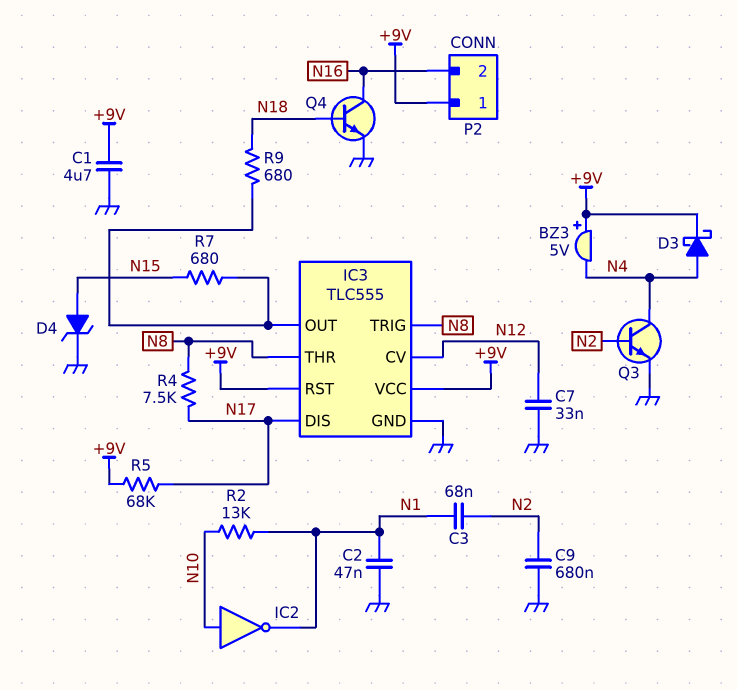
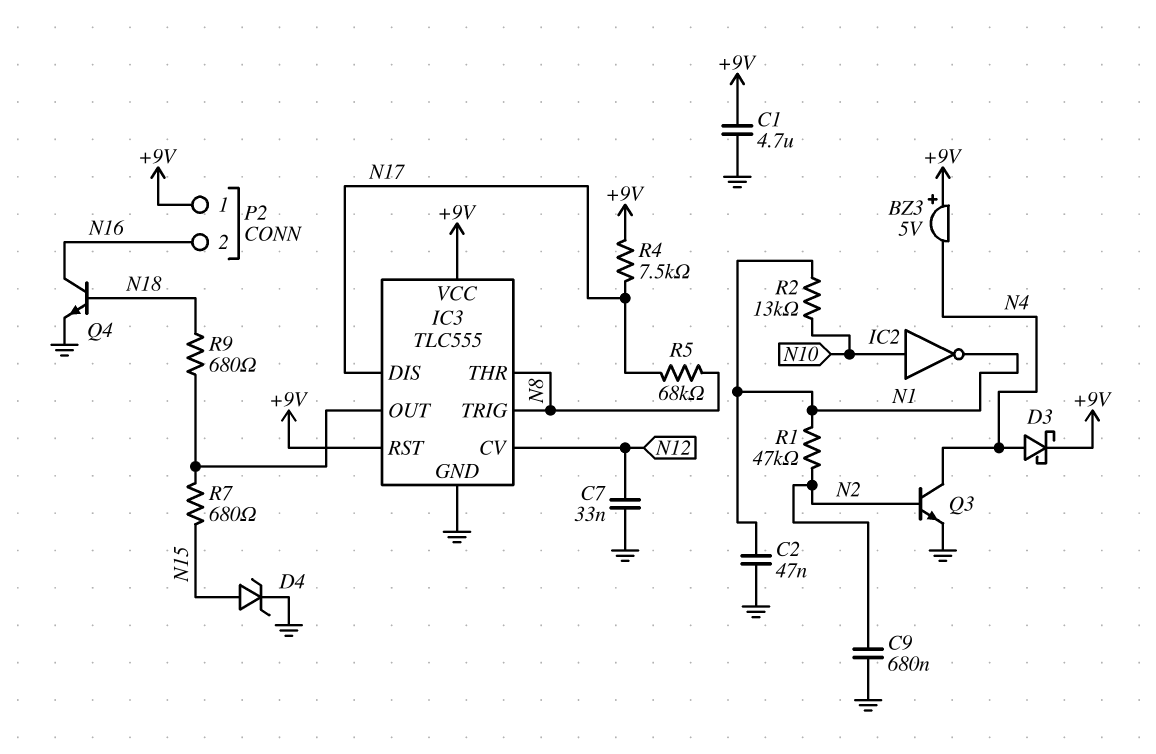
C3: 68nF (N1, N2) -> none
R1: none -> 47k (N1, N2)
R4: 7.5k (N8, N17) -> 7.5k (+9V, N17)
R5: 68k (+9V, N17) -> 68k (N8, N17)

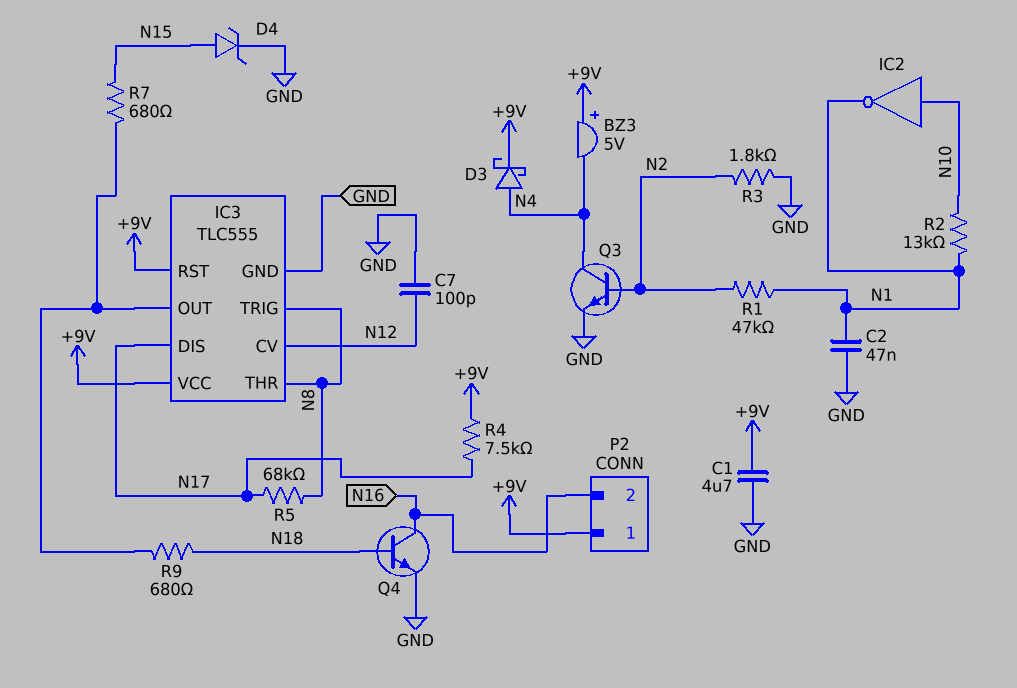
C7: 33nF (GND, N12) -> 100pF (GND, N12)
C9: 680nF (GND, N2) -> none
R3: none -> 1.8k (GND, N2)

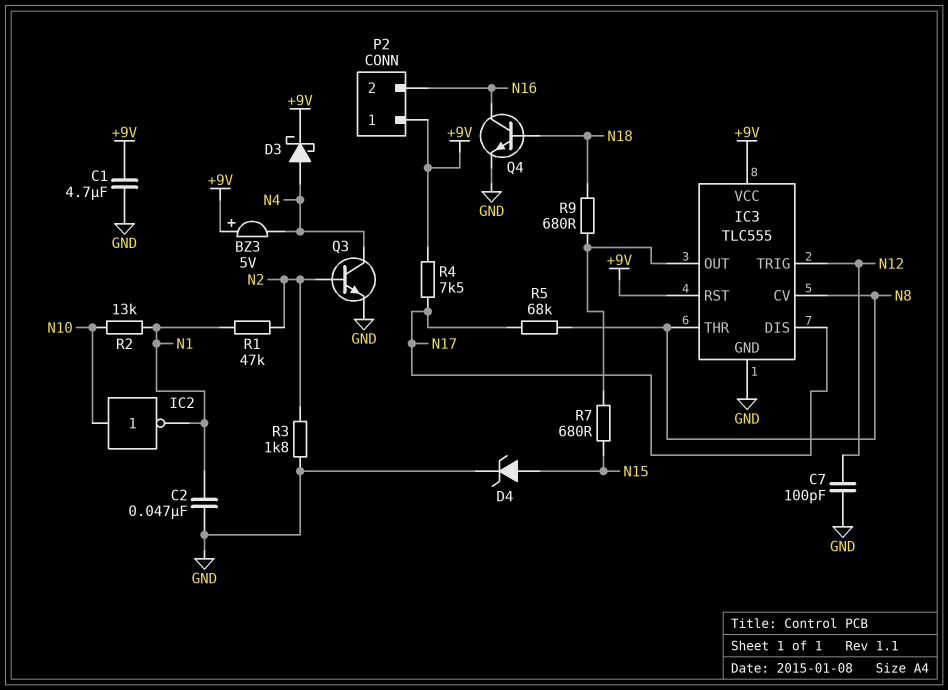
IC3 pin CV: N12 -> N8
IC3 pin TRIG: N8 -> N12

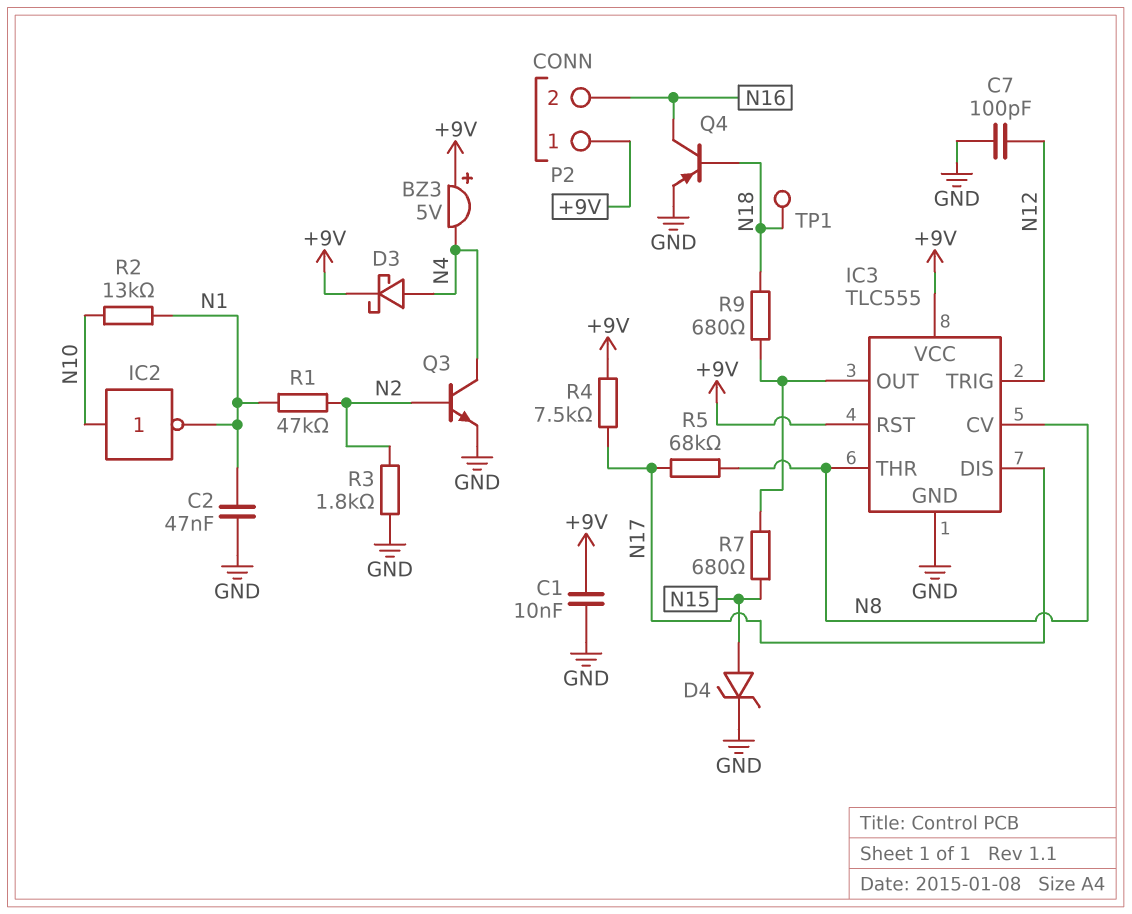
C1: 4.7uF (+9V, GND) -> 10nF (+9V, GND)
Q4: NPN (B N18, C N16, E GND) -> PNP (B N18, C N16, E GND)
TP1: none -> test point (N18)

